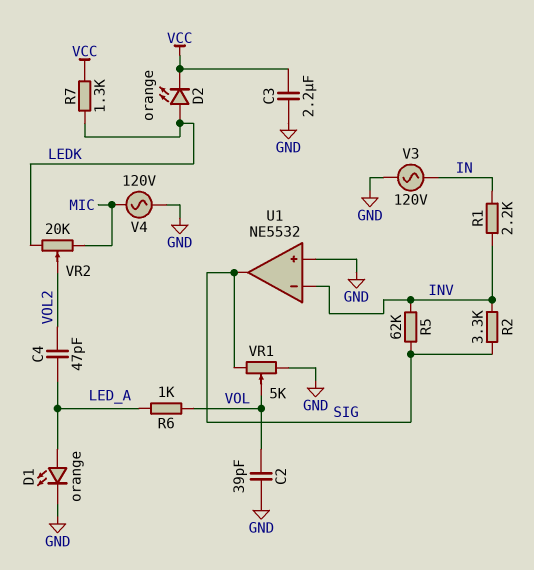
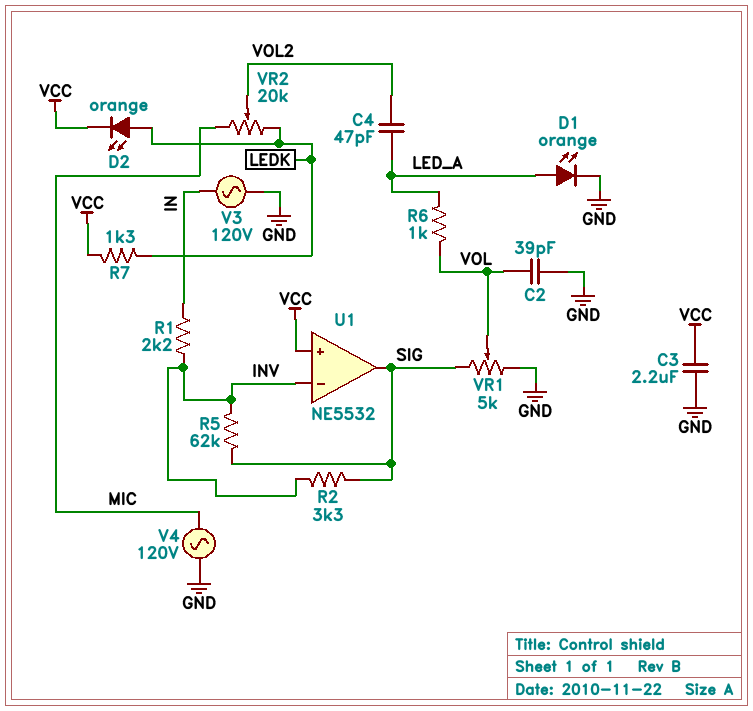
U1 pin in+: GND -> VCC

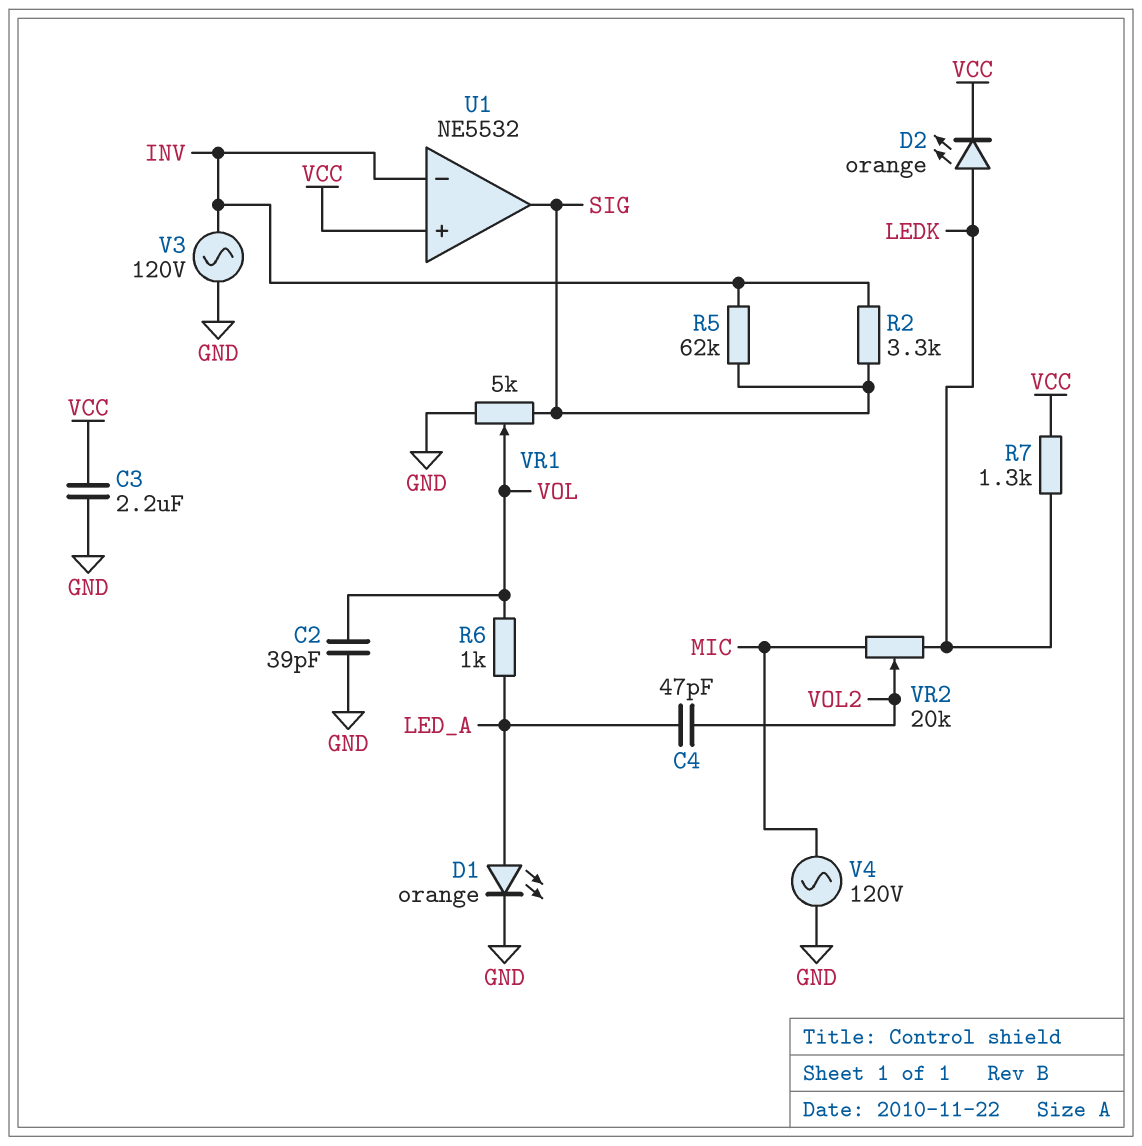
R1: 2.2k (IN, INV) -> none
V3: AC 120V (GND, IN) -> AC 120V (GND, INV)

